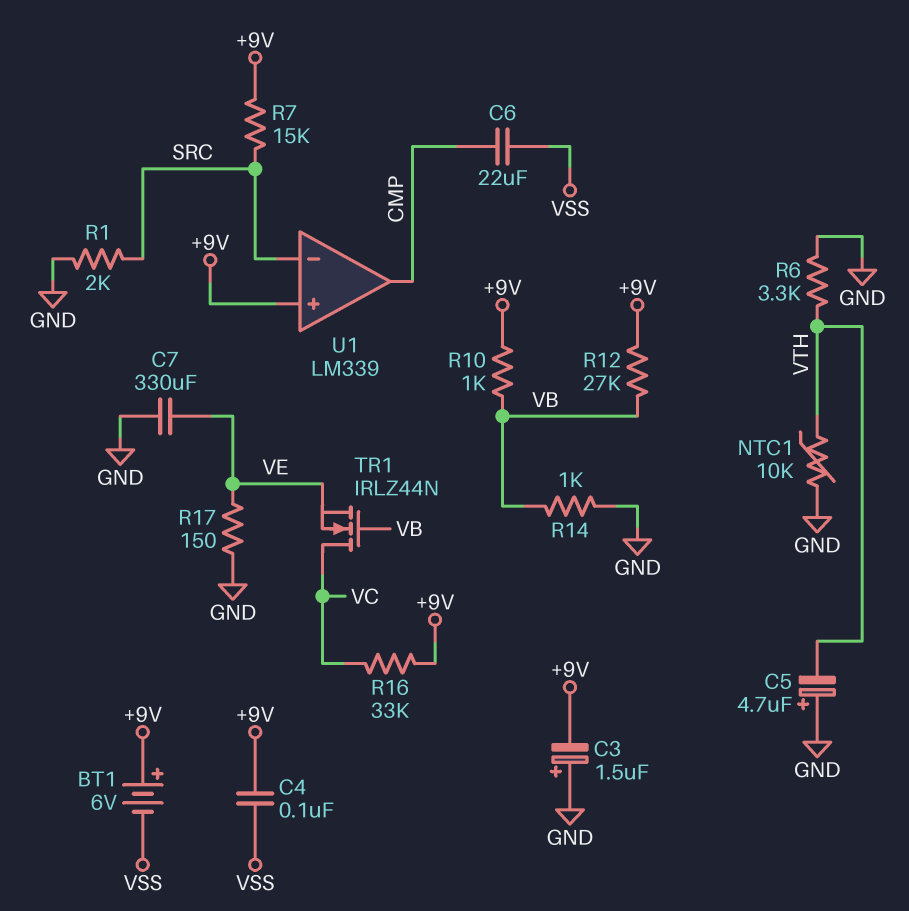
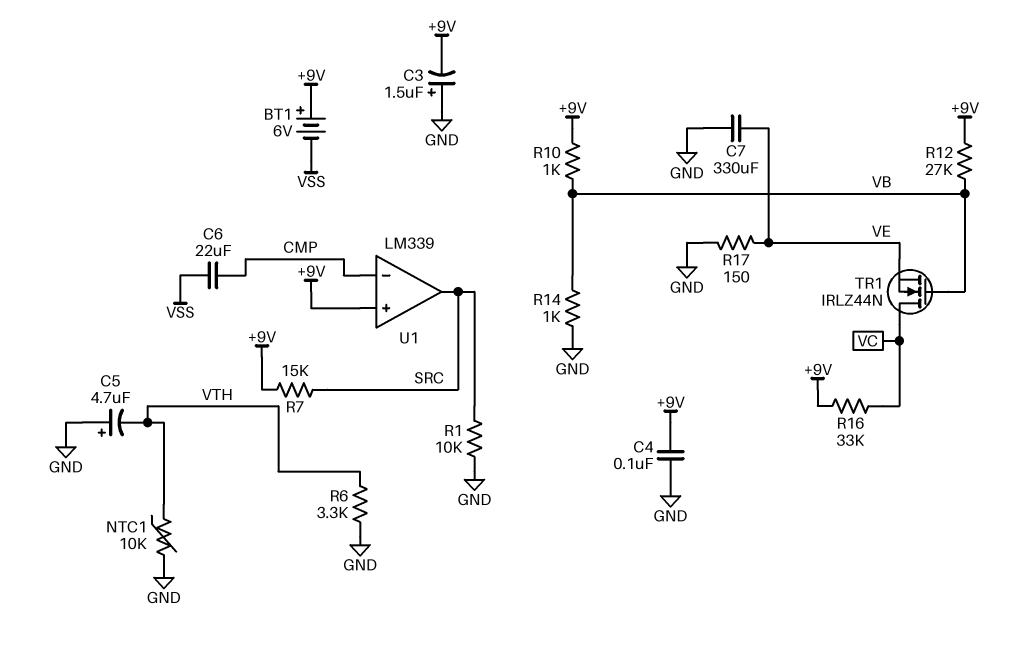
C4: 100nF (+9V, VSS) -> 100nF (+9V, GND)
R1: 2k (GND, SRC) -> 10k (GND, SRC)
U1 pin in-: SRC -> CMP
U1 pin out: CMP -> SRC

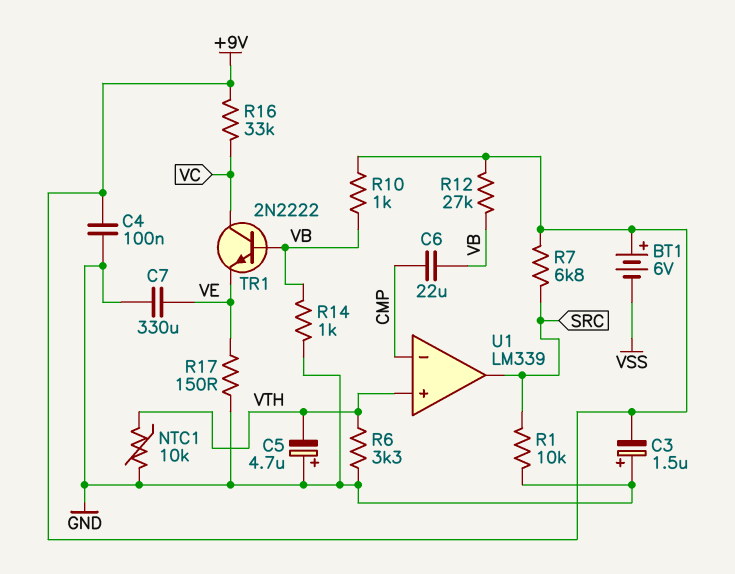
C6: 22uF (CMP, VSS) -> 22uF (CMP, VB)
R7: 15k (+9V, SRC) -> 6.8k (+9V, SRC)
TR1: NMOS IRLZ44N (G VB, D VC, S VE) -> NPN 2N2222 (B VB, C VC, E VE)
U1 pin in+: +9V -> VTH

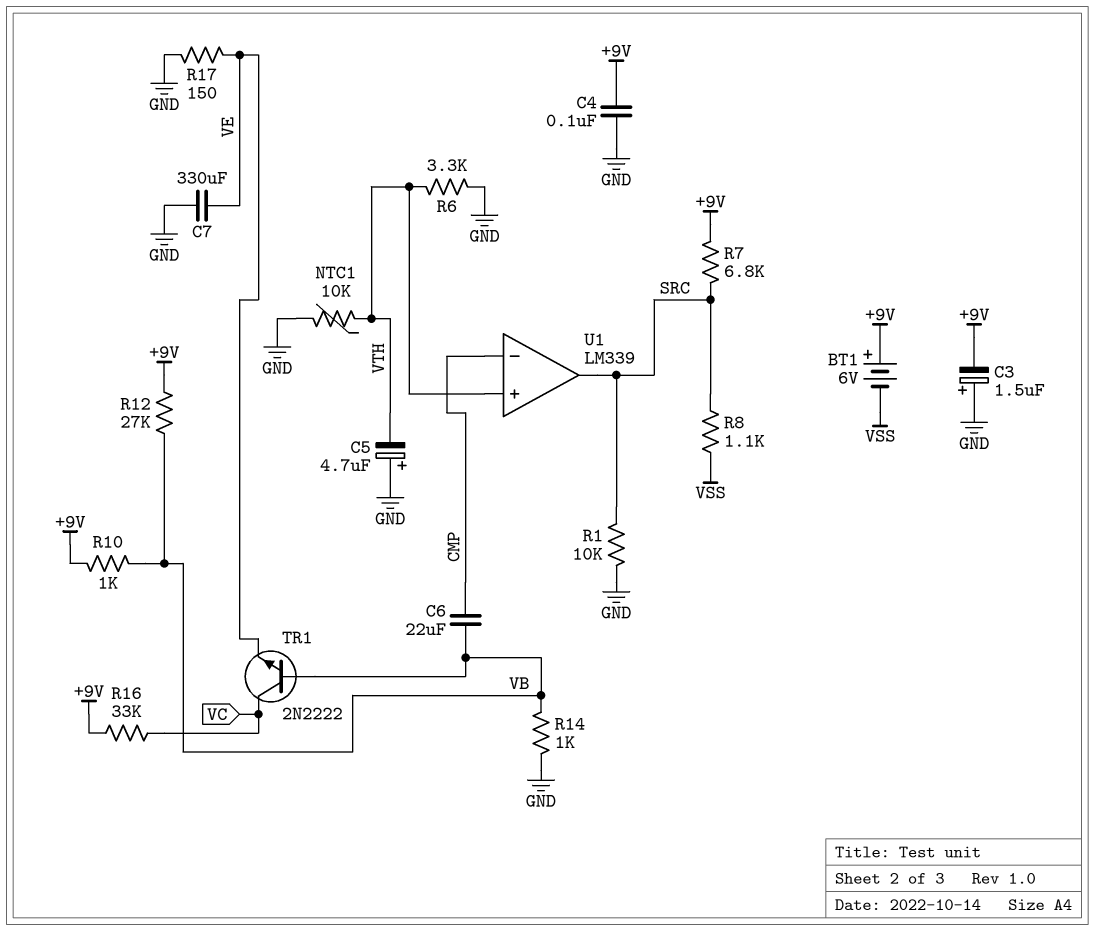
R8: none -> 1.1k (SRC, VSS)

